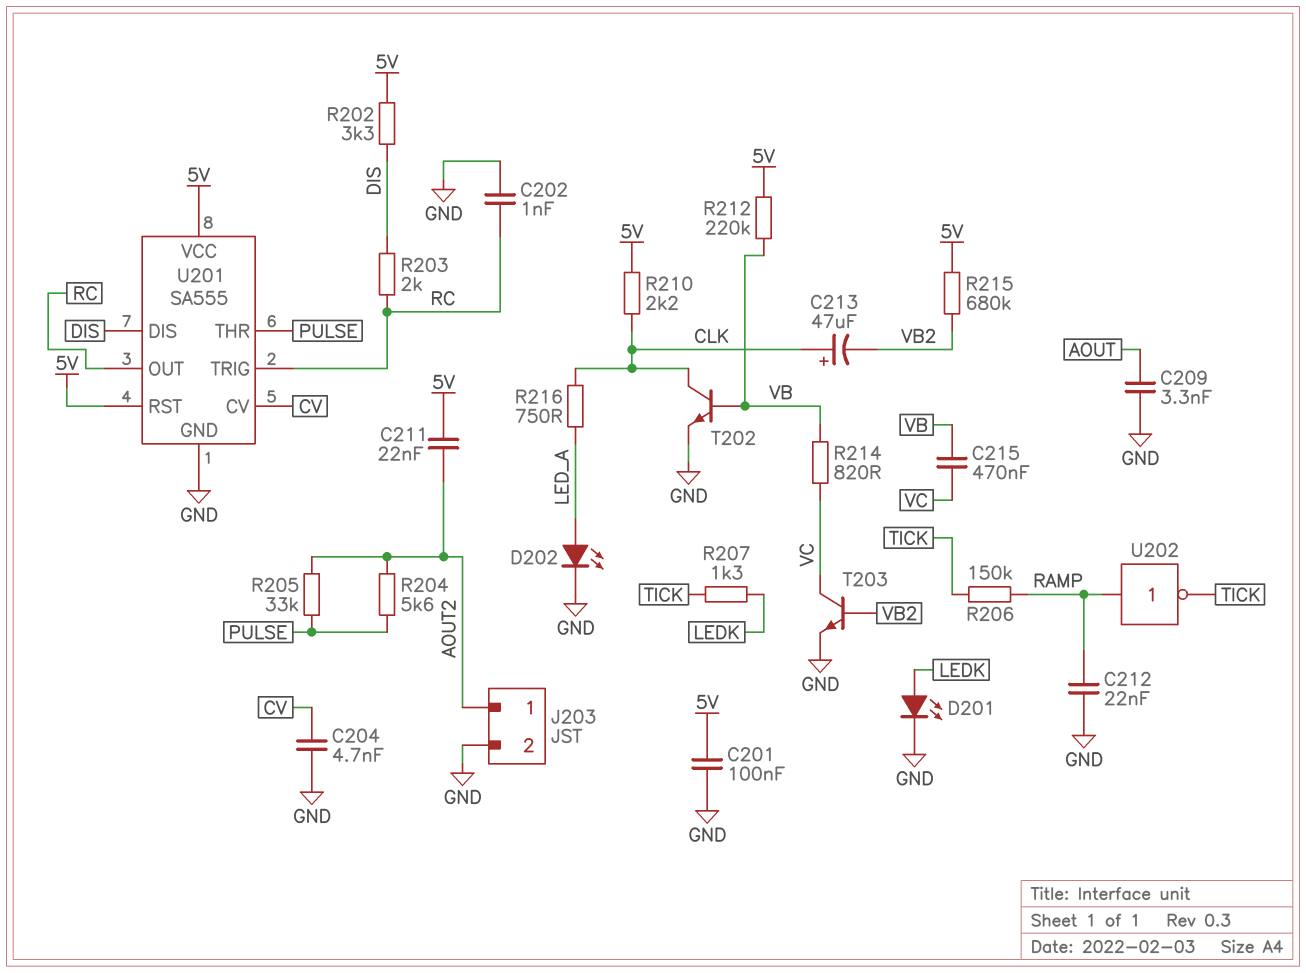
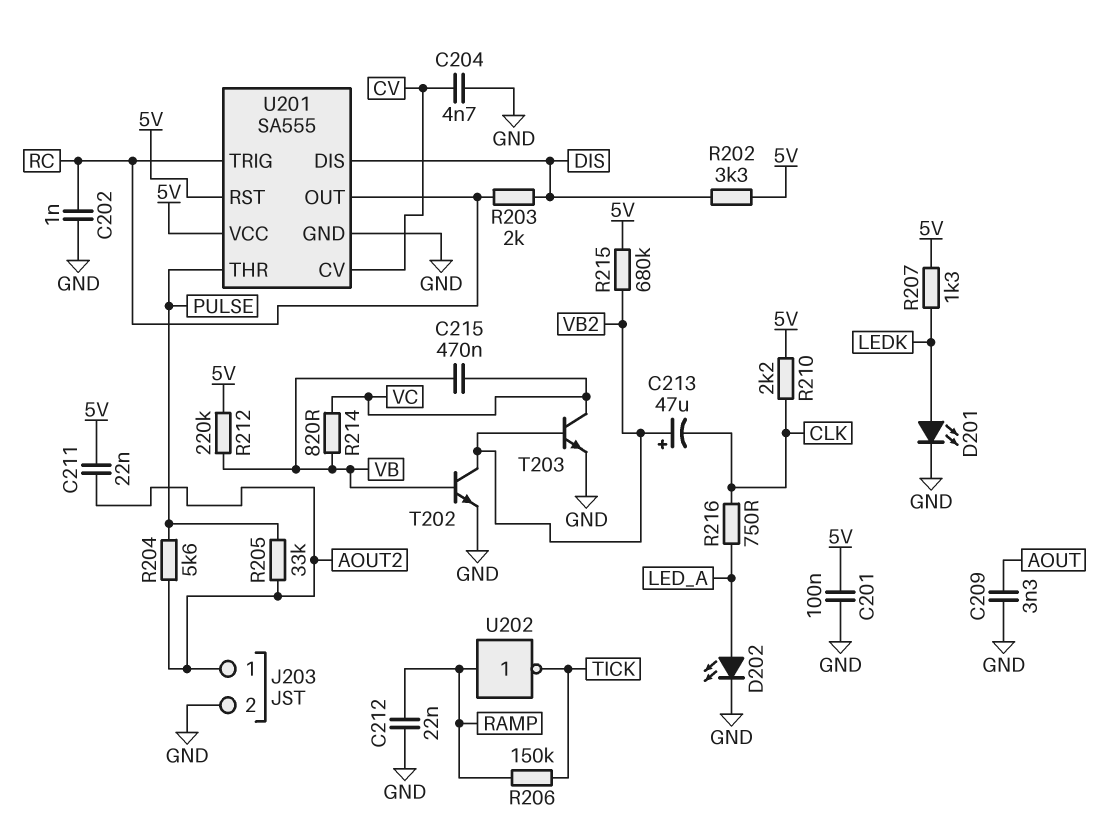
C213: 47uF (plus CLK, minus VB2) -> 47uF (plus VB2, minus CLK)
R207: 1.3k (LEDK, TICK) -> 1.3k (5V, LEDK)
T202: NPN (B VB, C CLK, E GND) -> NPN (B VB, C VB2, E GND)

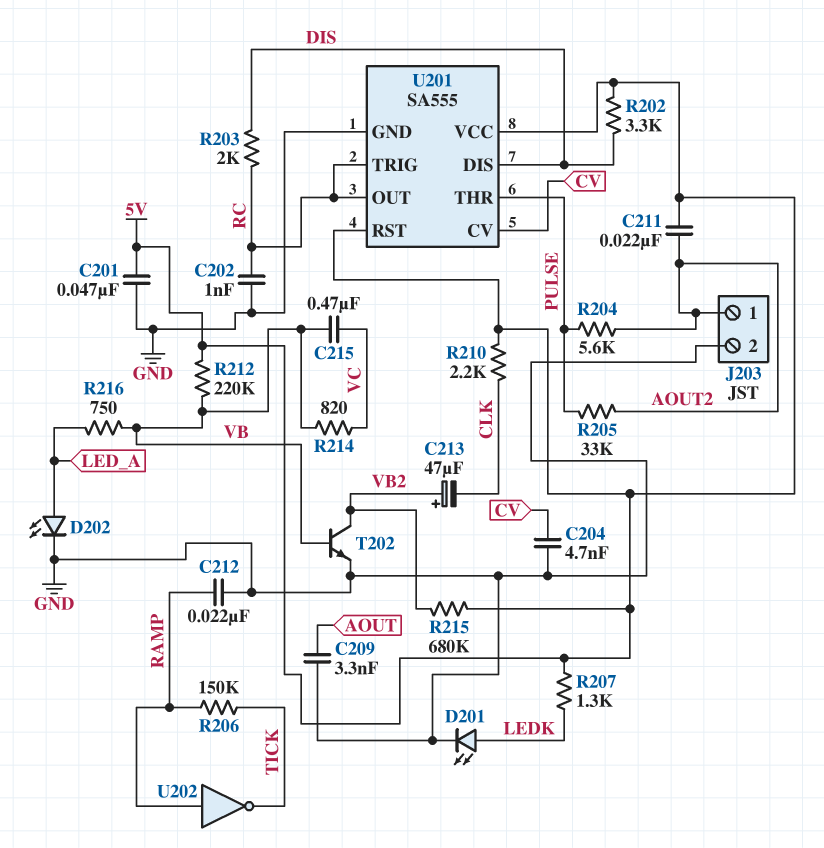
C201: 100nF (5V, GND) -> 47nF (5V, GND)
R216: 750 (CLK, LED_A) -> 750 (LED_A, VB)
T203: NPN (B VB2, C VC, E GND) -> none

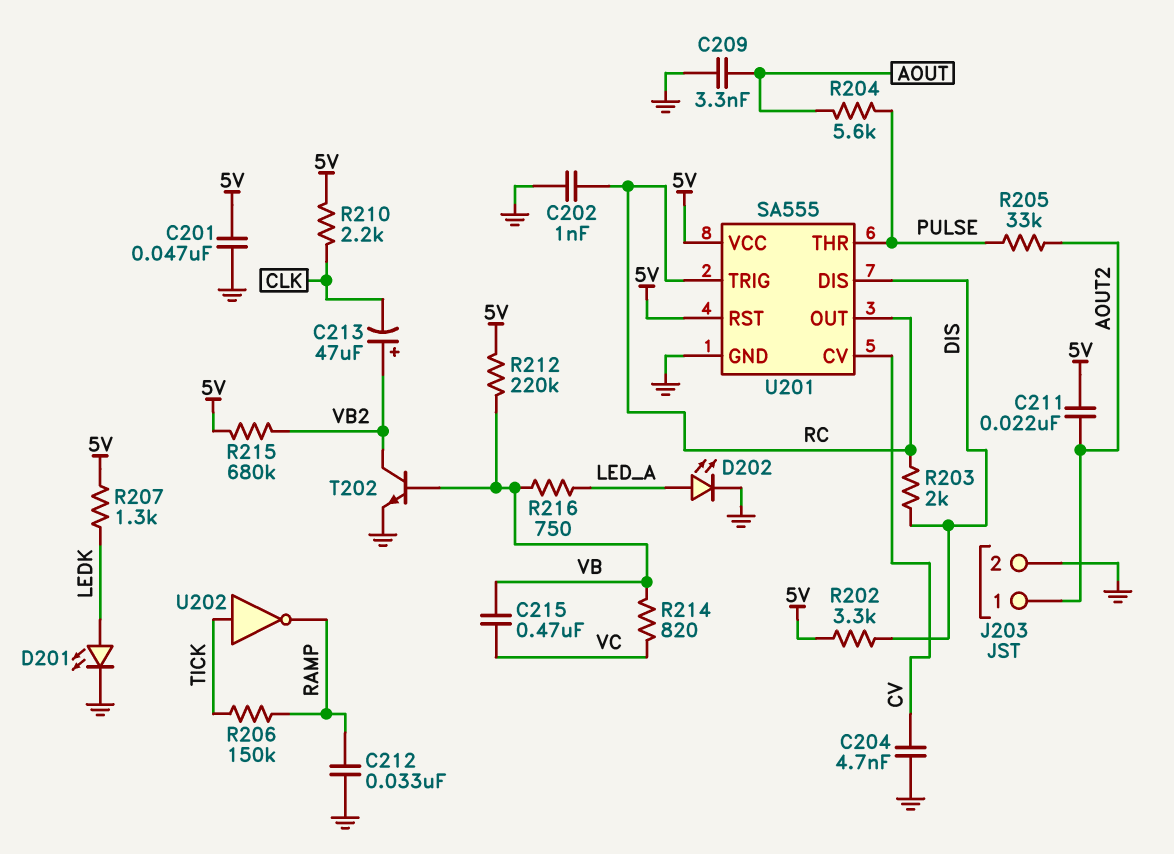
C212: 22nF (GND, RAMP) -> 33nF (GND, RAMP)
R204: 5.6k (AOUT2, PULSE) -> 5.6k (AOUT, PULSE)
U202: NOT (in RAMP, out TICK) -> NOT (in TICK, out RAMP)

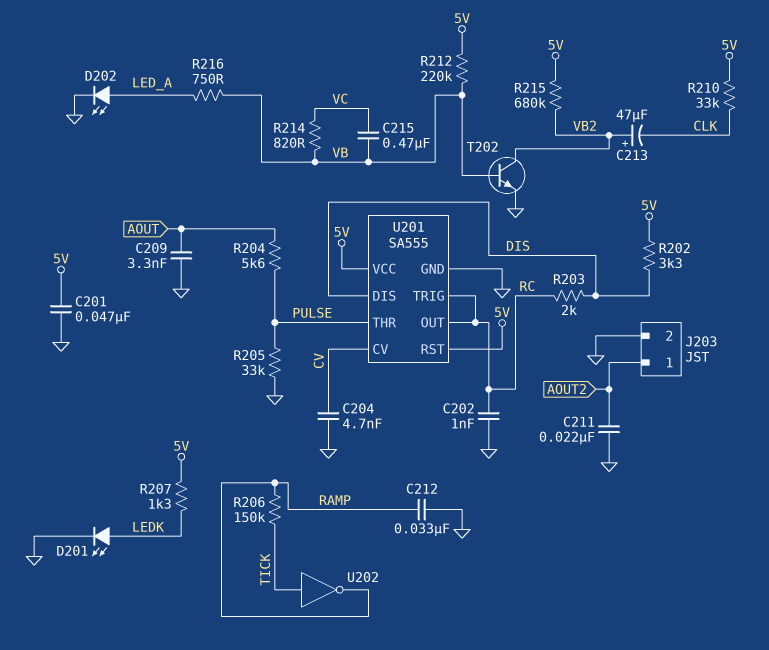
C211: 22nF (5V, AOUT2) -> 22nF (AOUT2, GND)
R205: 33k (AOUT2, PULSE) -> 33k (GND, PULSE)
R210: 2.2k (5V, CLK) -> 33k (5V, CLK)

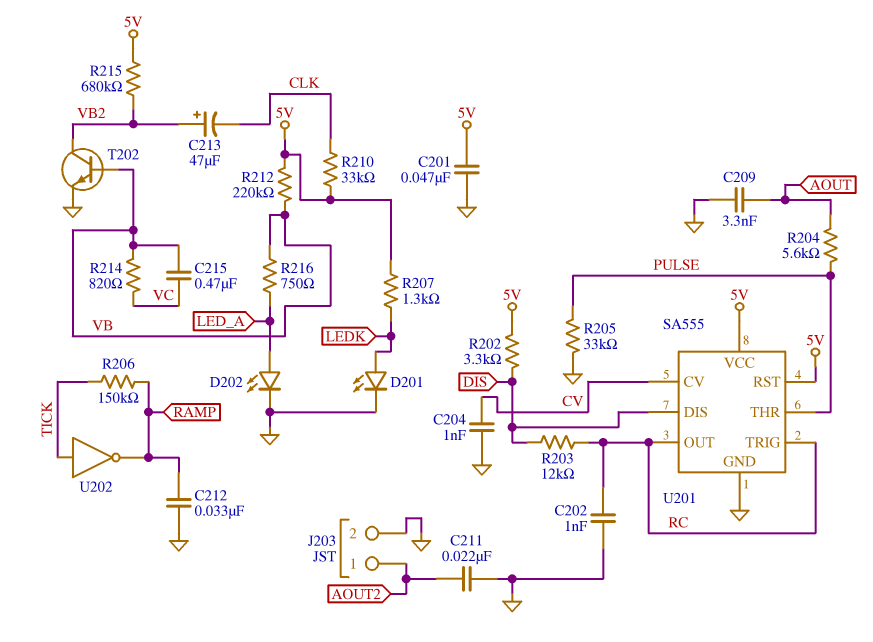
C204: 4.7nF (CV, GND) -> 1nF (CV, GND)
R203: 2k (DIS, RC) -> 12k (DIS, RC)

